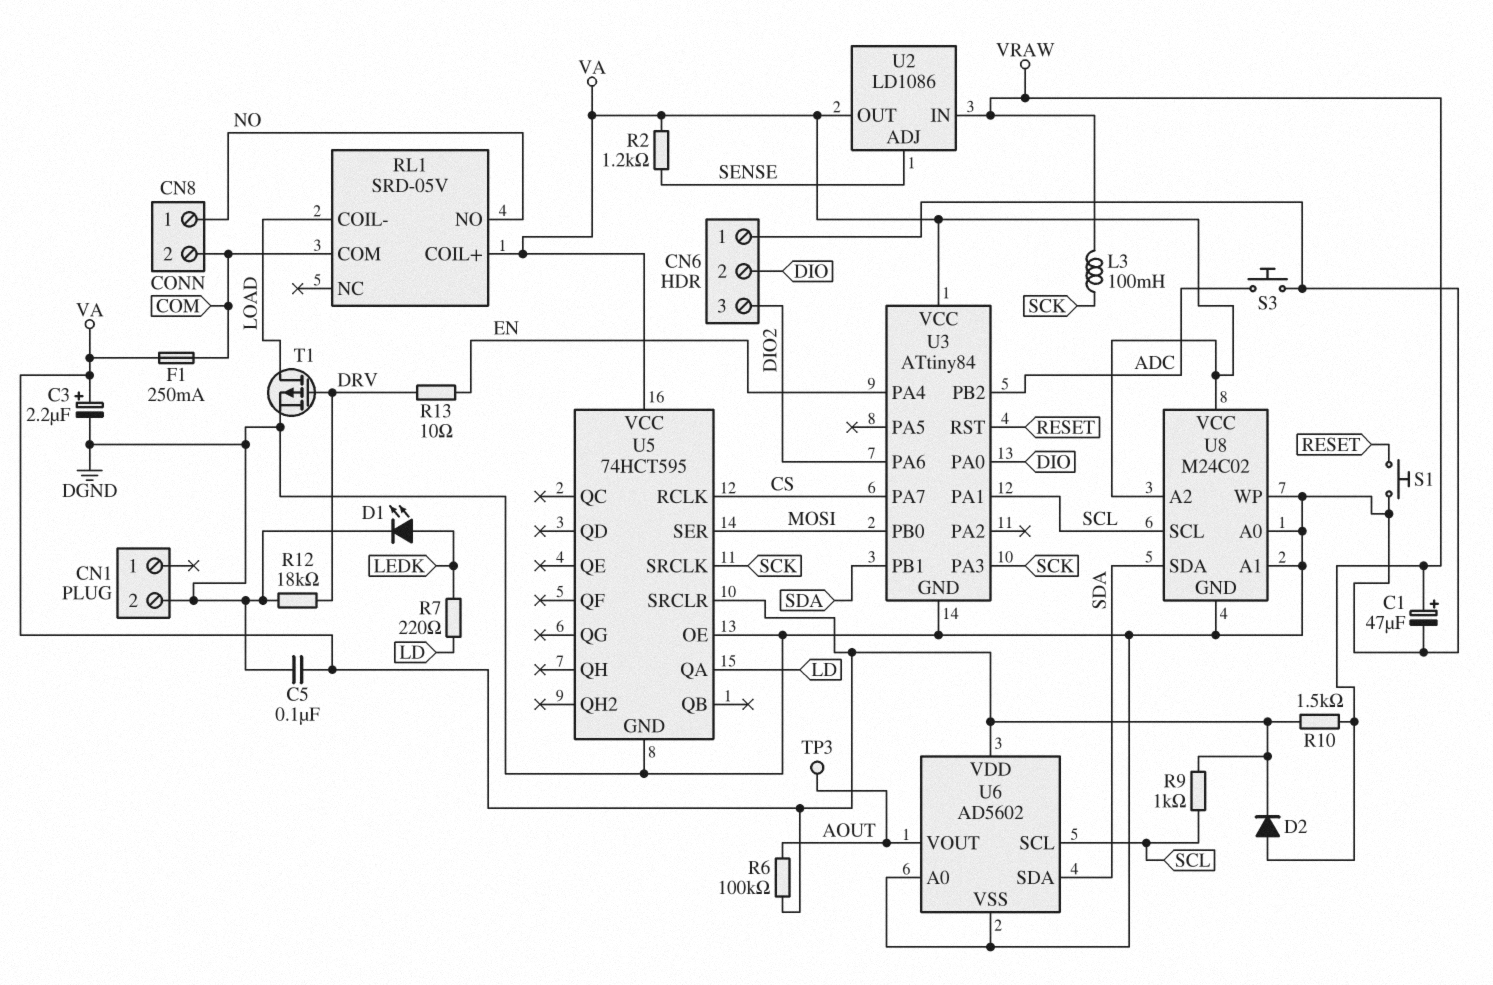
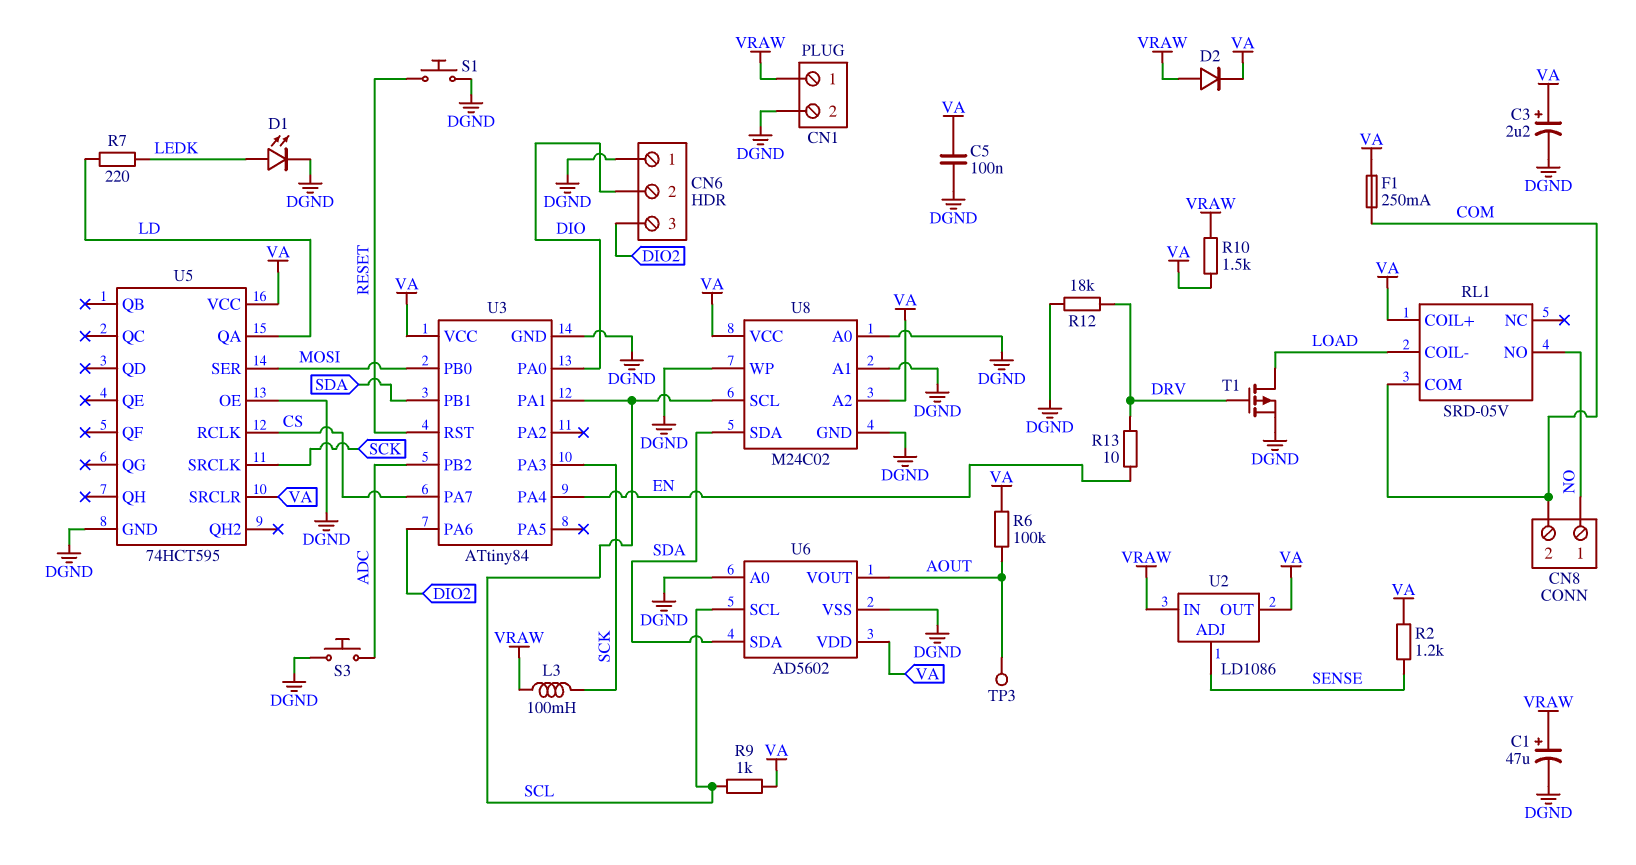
CN1 pin 1: none -> VRAW

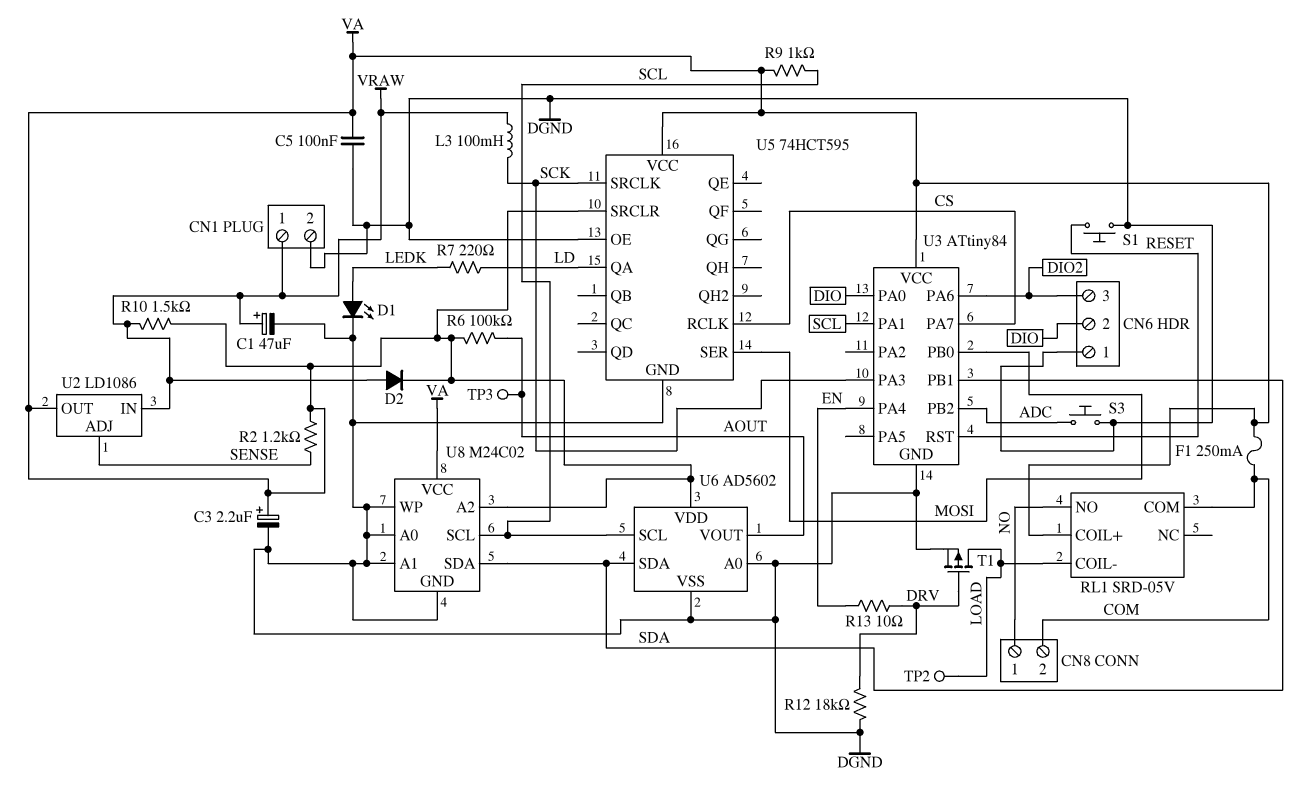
TP2: none -> test point (LOAD)

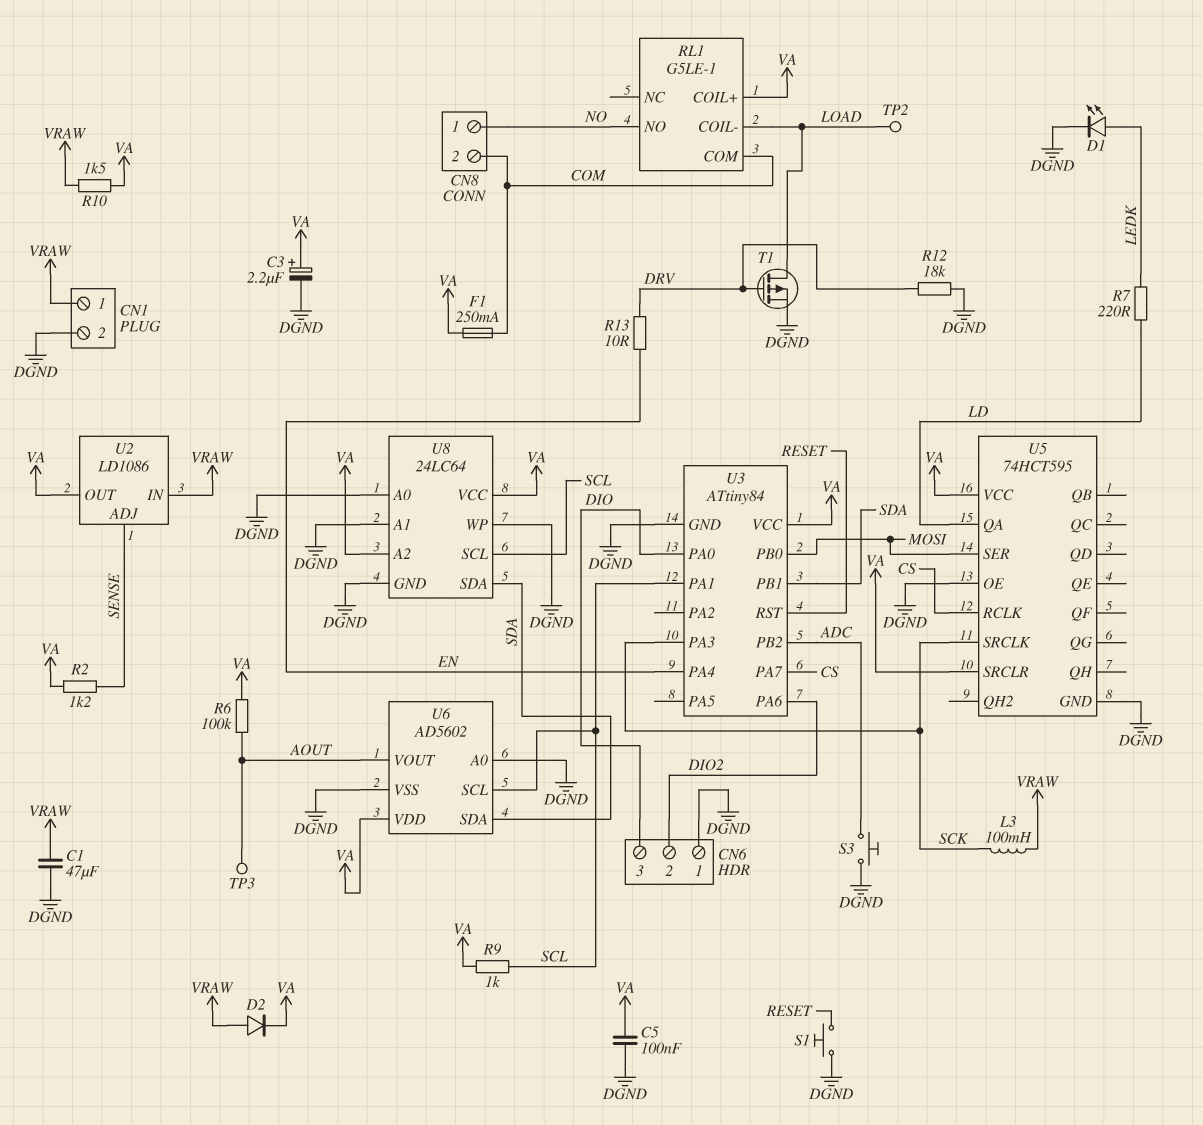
C1: 47uF (plus VRAW, minus DGND) -> 47uF (DGND, VRAW)
CN6 pin 2: DIO -> DIO2
CN6 pin 3: DIO2 -> DIO
RL1: SRD-05V -> G5LE-1
U8: M24C02 -> 24LC64

